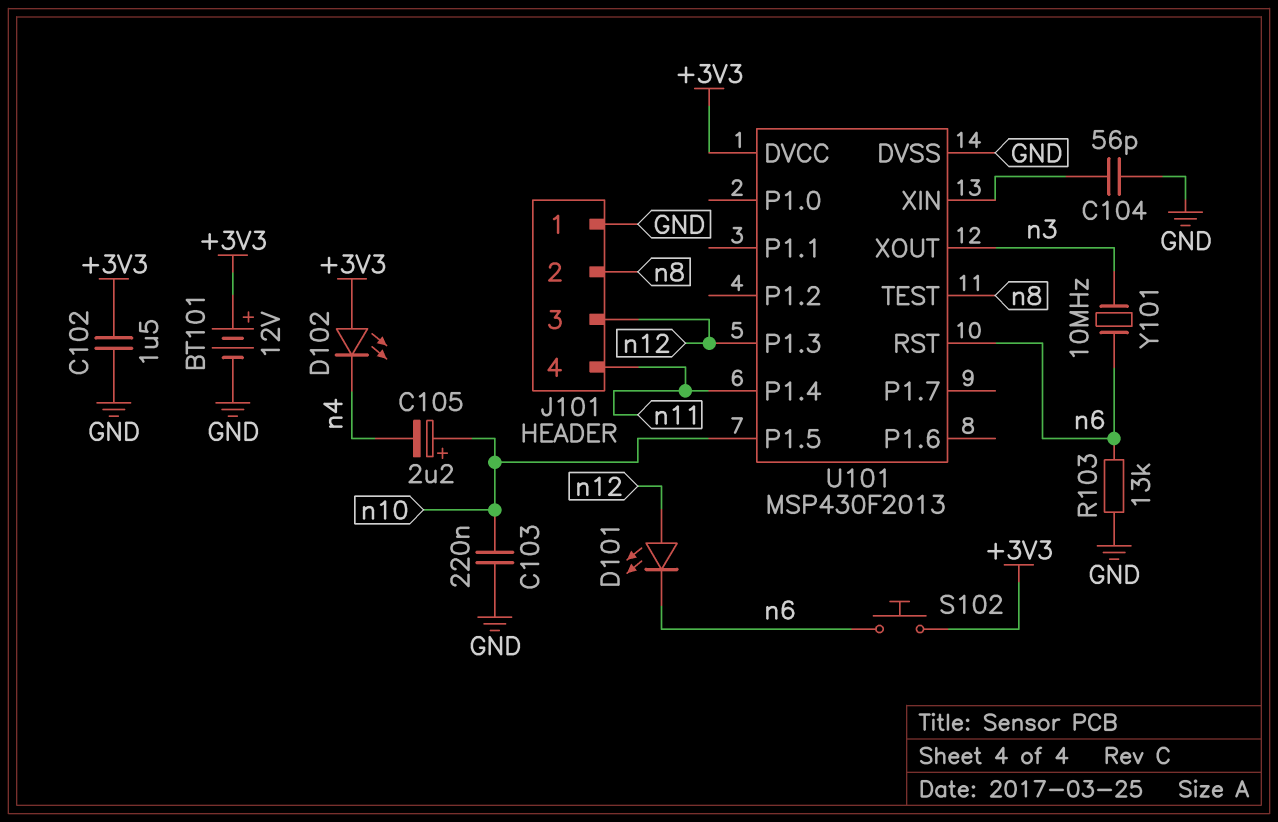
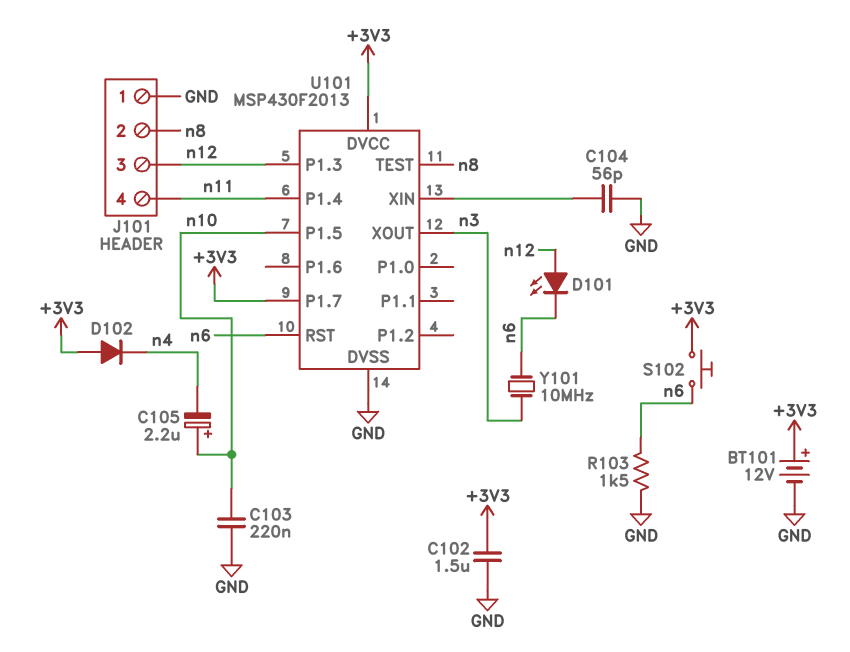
D102: LED (A +3V3, K n4) -> diode (A +3V3, K n4)
R103: 13k (GND, n6) -> 1.5k (GND, n6)
U101 pin P1.7: none -> +3V3

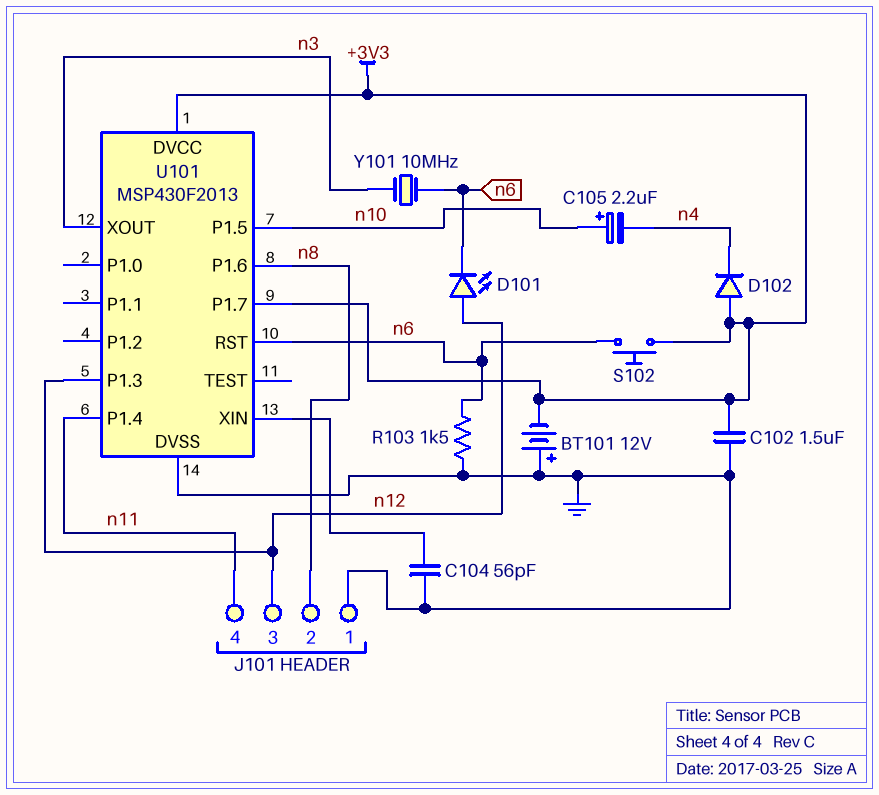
BT101: 12V (plus +3V3, minus GND) -> 12V (plus GND, minus +3V3)
C103: 220nF (GND, n10) -> none
U101 pin P1.6: none -> n8
U101 pin TEST: n8 -> none

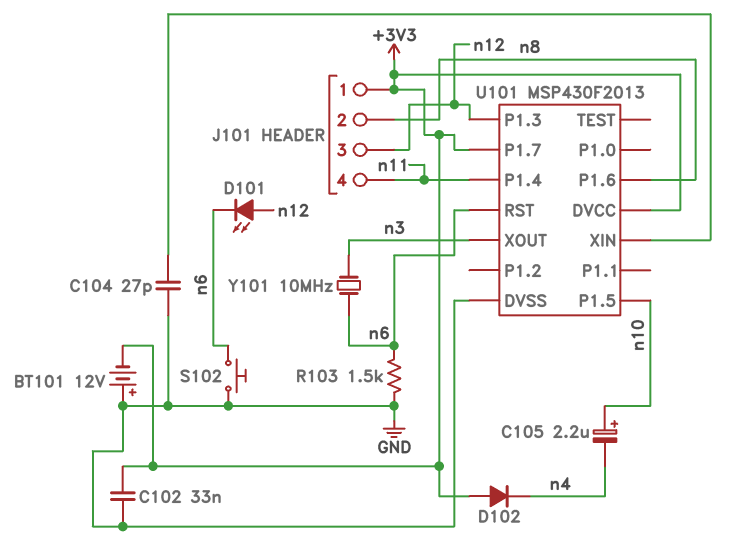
C102: 1.5uF (+3V3, GND) -> 33nF (+3V3, GND)
C104: 56pF (GND, U101/XIN) -> 27pF (GND, U101/XIN)
J101 pin 1: GND -> +3V3
S102: button (+3V3, n6) -> button (GND, n6)

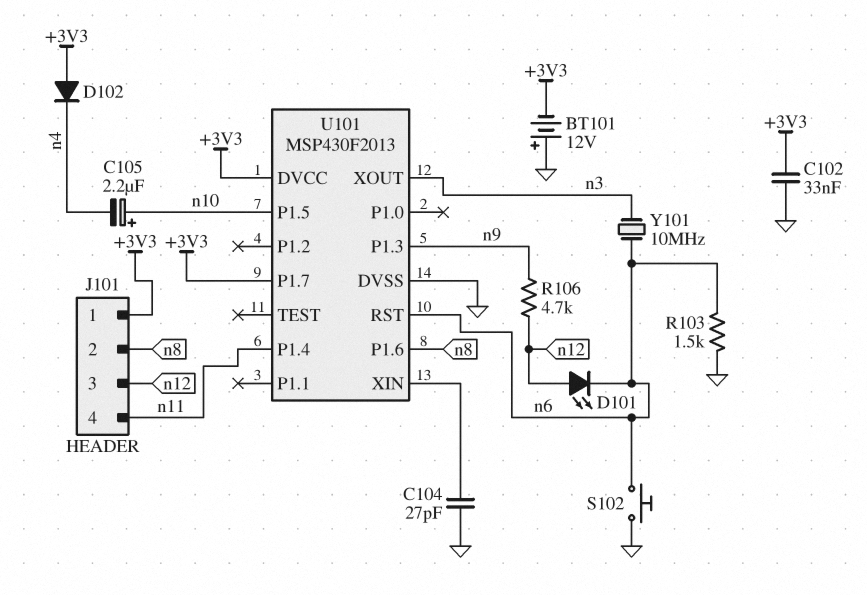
R106: none -> 4.7k (n9, n12)
U101 pin P1.3: n12 -> n9

